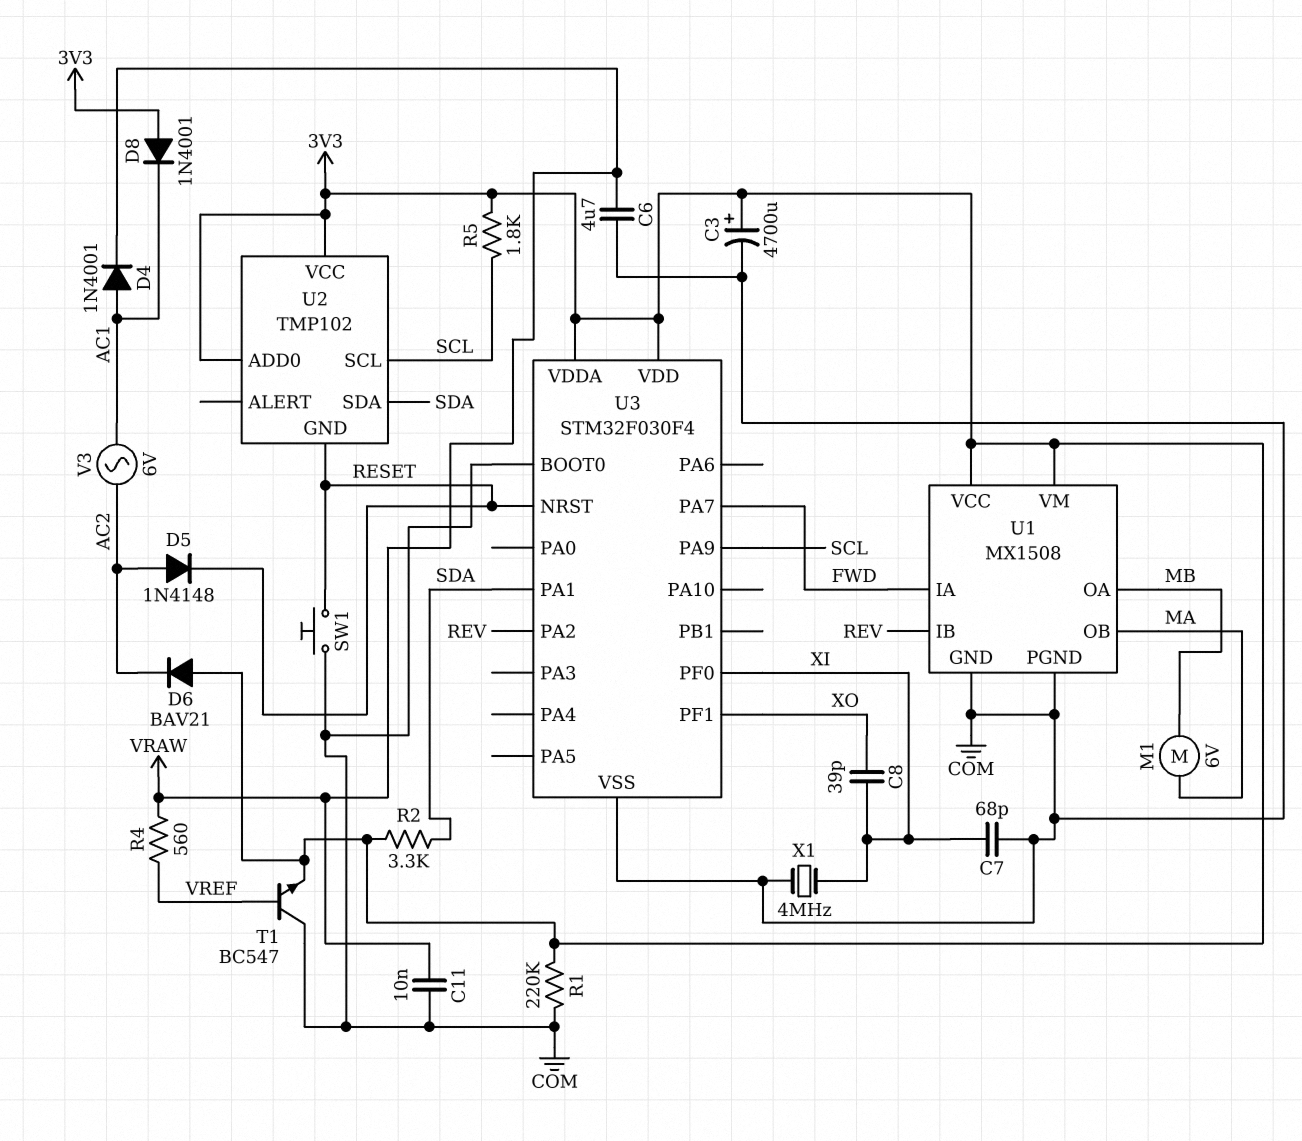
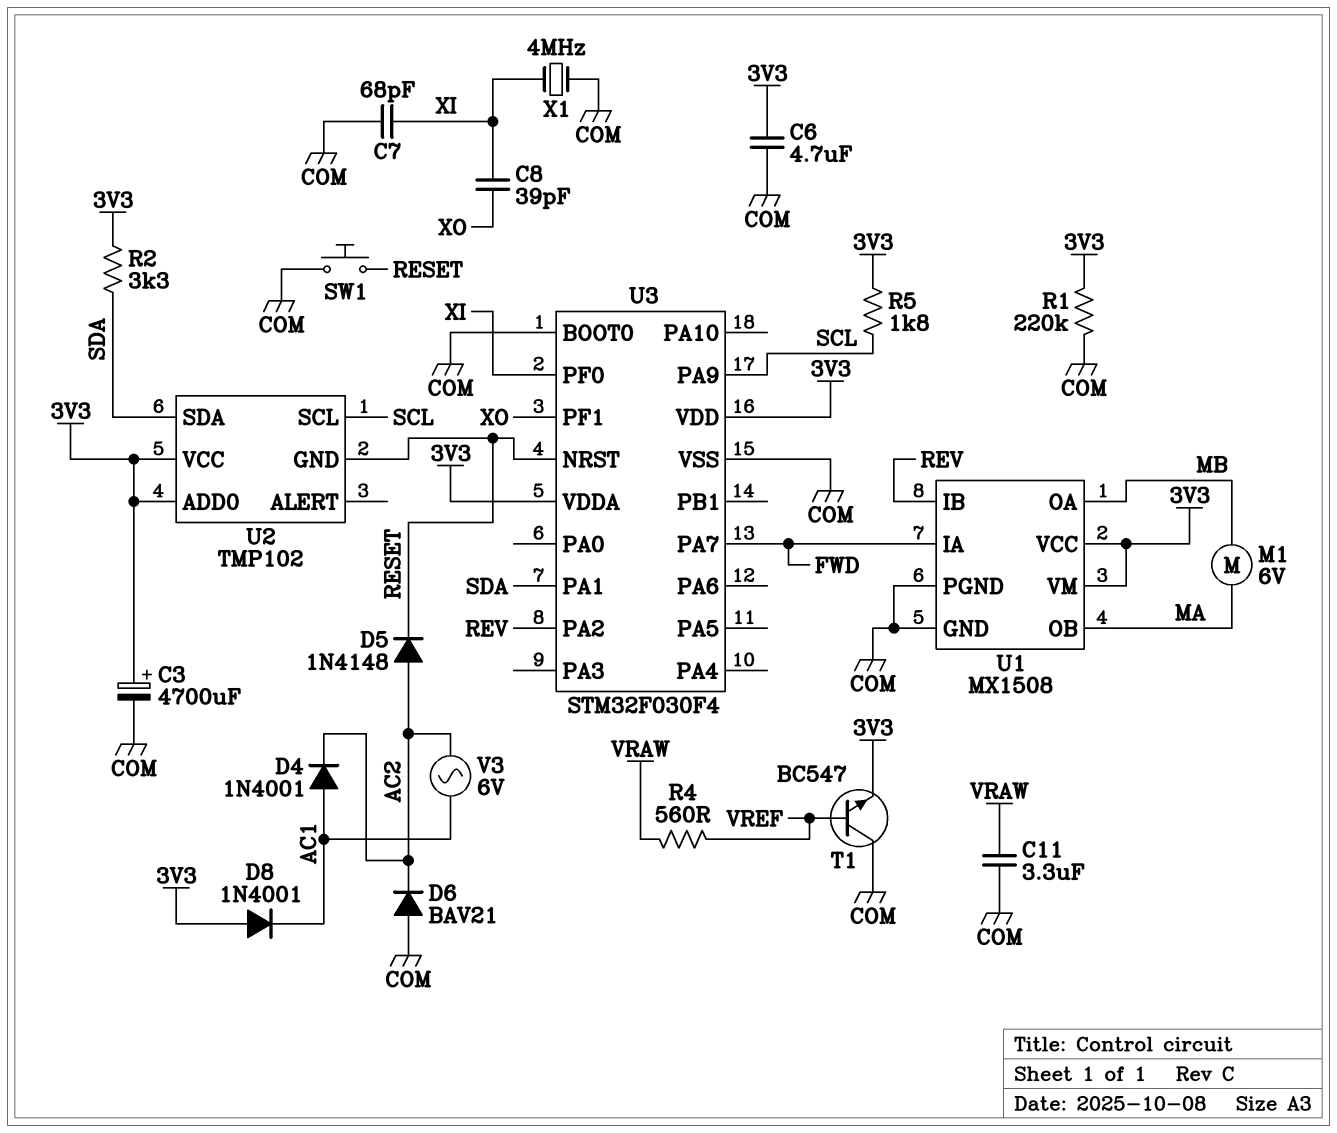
C6: 4.7uF (COM, VRAW) -> 4.7uF (3V3, COM)
C11: 10nF (COM, VRAW) -> 3.3uF (COM, VRAW)
D4: diode 1N4001 (A AC1, K VRAW) -> diode 1N4001 (A AC1, K AC2)
D6: diode BAV21 (A 3V3, K AC2) -> diode BAV21 (A COM, K AC2)

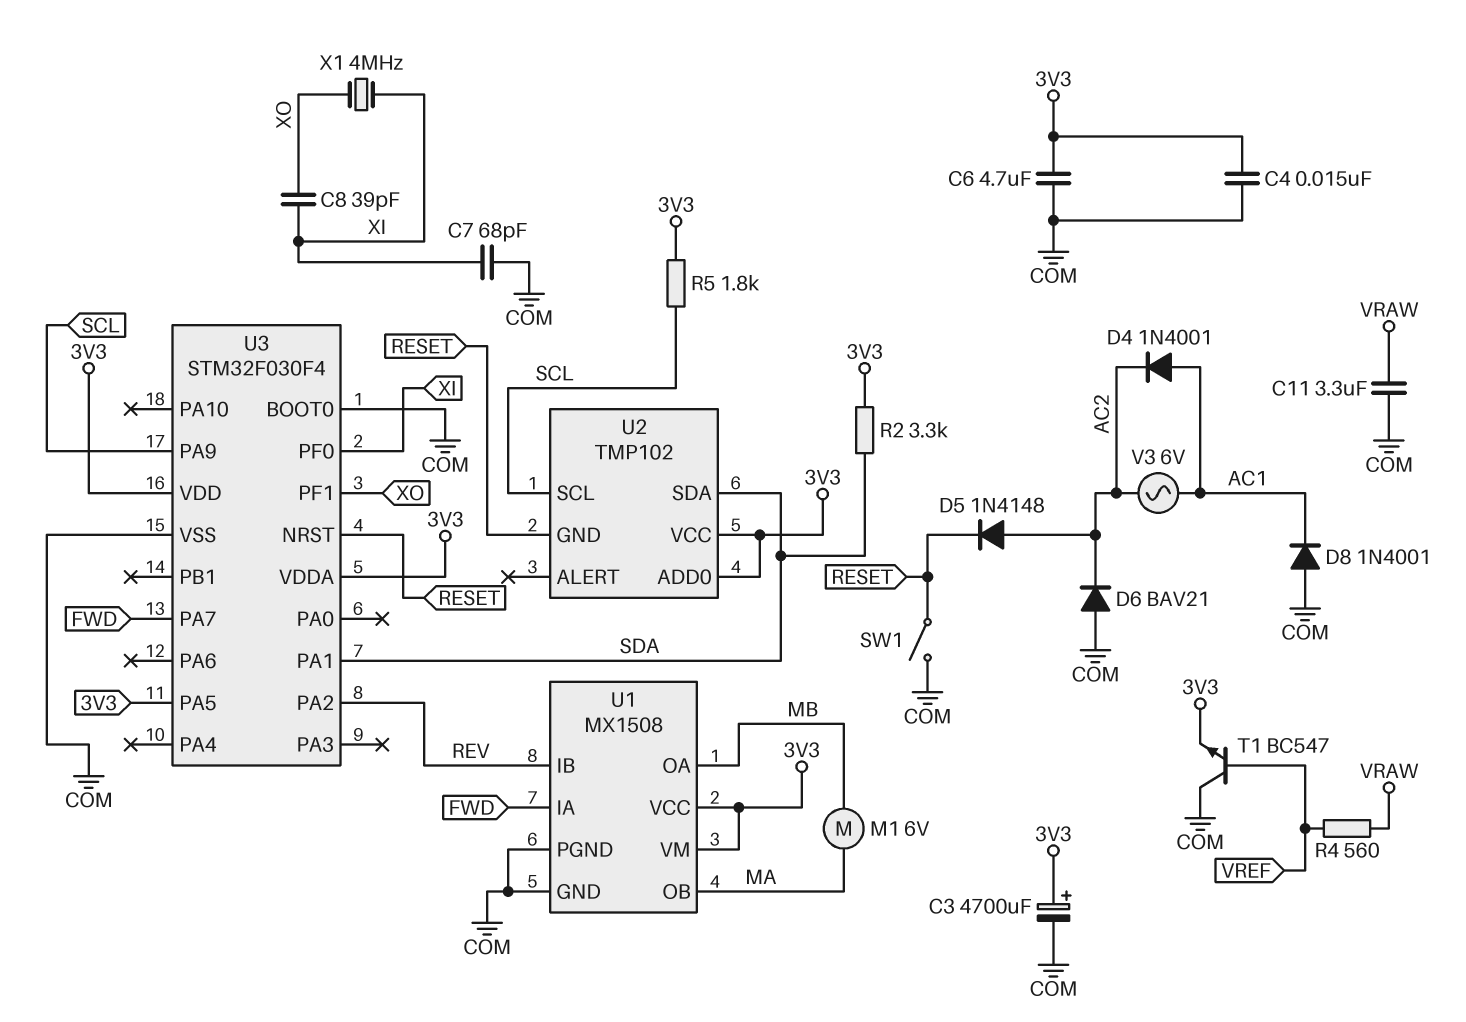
C4: none -> 15nF (3V3, COM)
D8: diode 1N4001 (A 3V3, K AC1) -> diode 1N4001 (A COM, K AC1)
R1: 220k (3V3, COM) -> none
SW1: button (COM, RESET) -> switch (COM, RESET)
U3 pin PA5: none -> 3V3
X1: 4MHz (COM, XI) -> 4MHz (XI, XO)

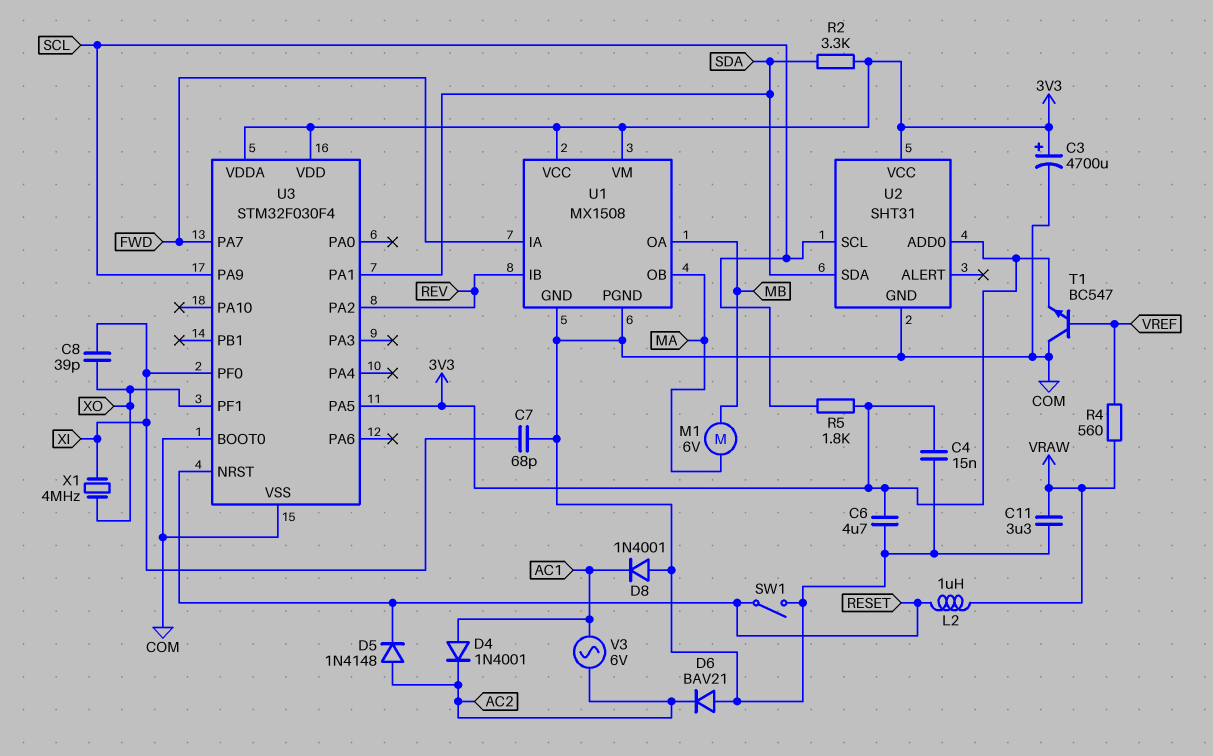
L2: none -> 1uH (RESET, VRAW)
U2: TMP102 -> SHT31
U2 pin GND: RESET -> COM

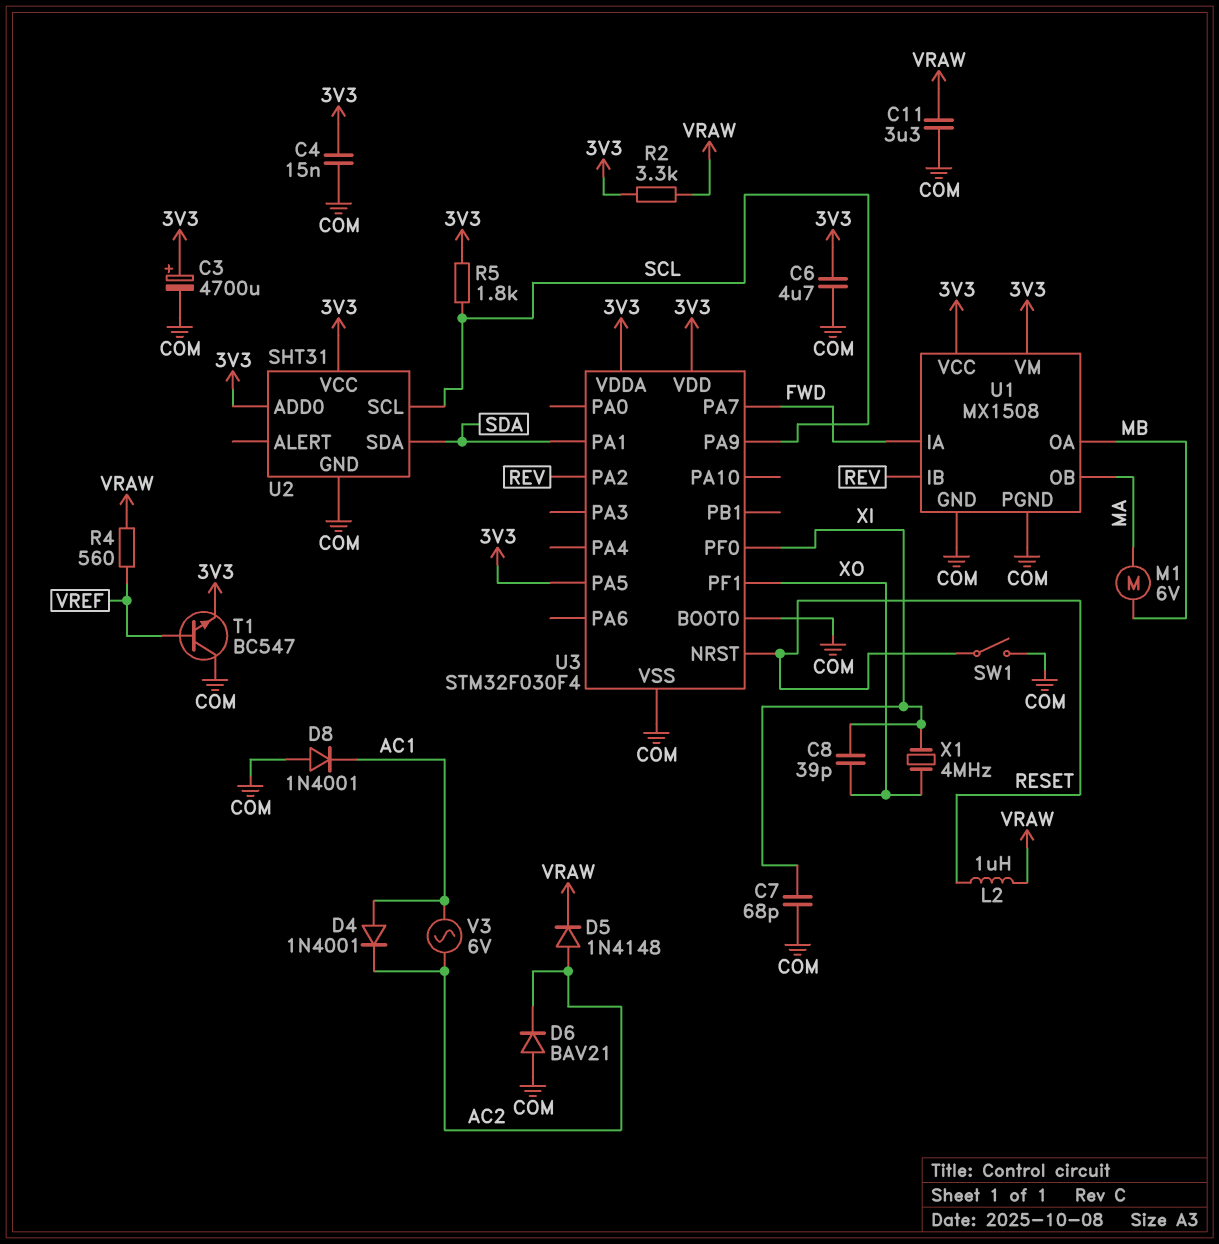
D5: diode 1N4148 (A AC2, K RESET) -> diode 1N4148 (A AC2, K VRAW)
R2: 3.3k (3V3, SDA) -> 3.3k (3V3, VRAW)

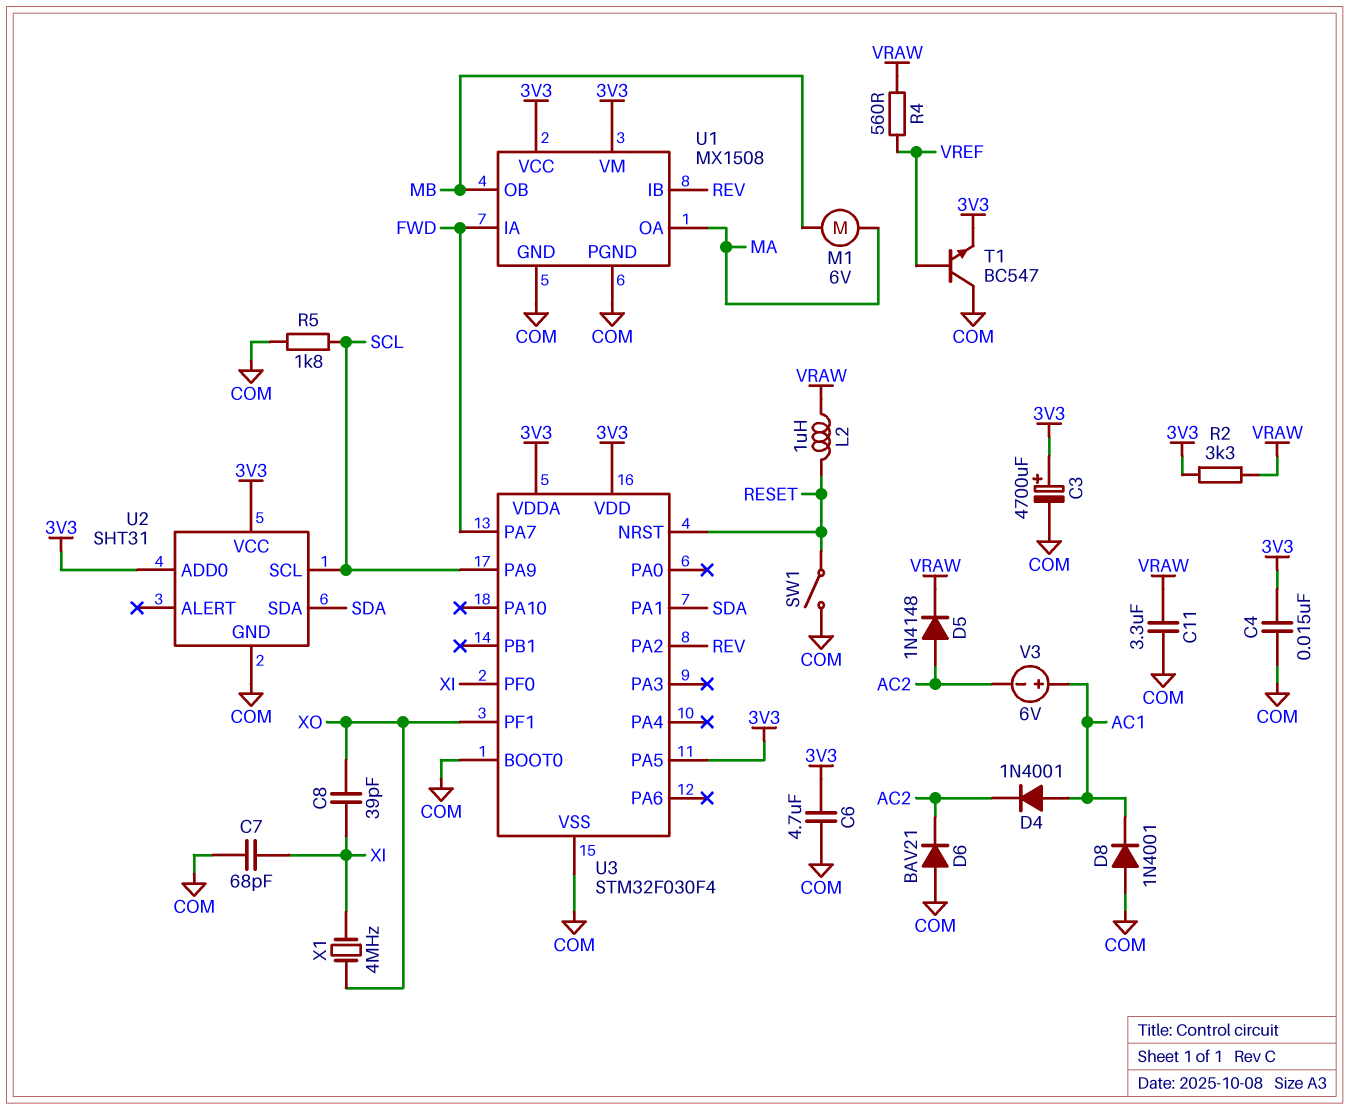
R5: 1.8k (3V3, SCL) -> 1.8k (COM, SCL)
U1 pin OA: MB -> MA
U1 pin OB: MA -> MB
V3: AC 6V (AC1, AC2) -> 6V (plus AC1, minus AC2)

